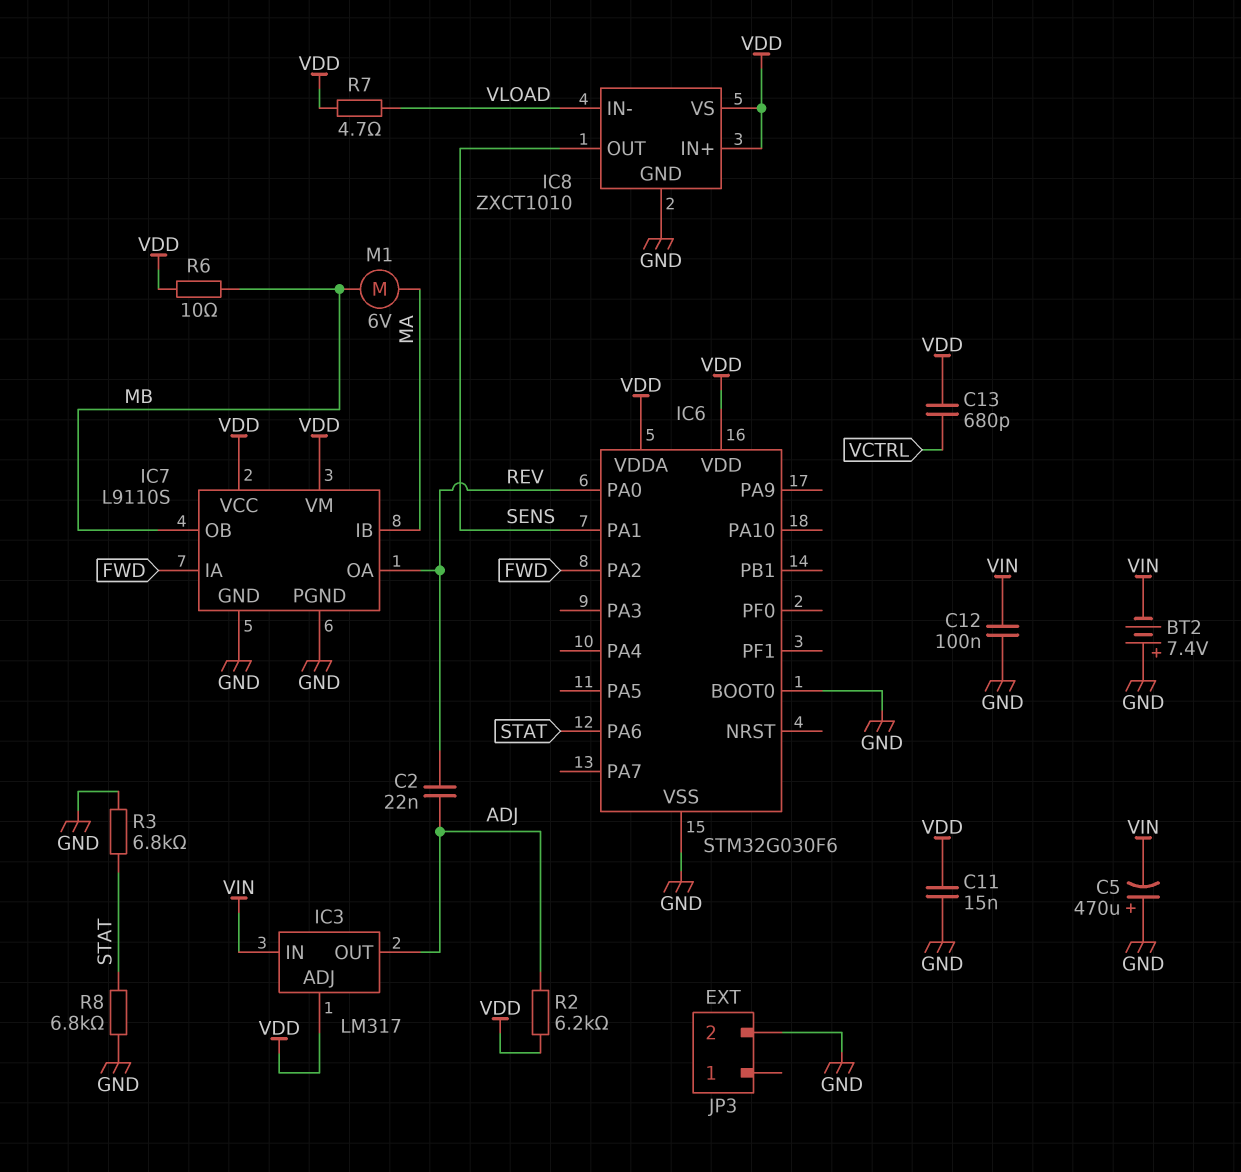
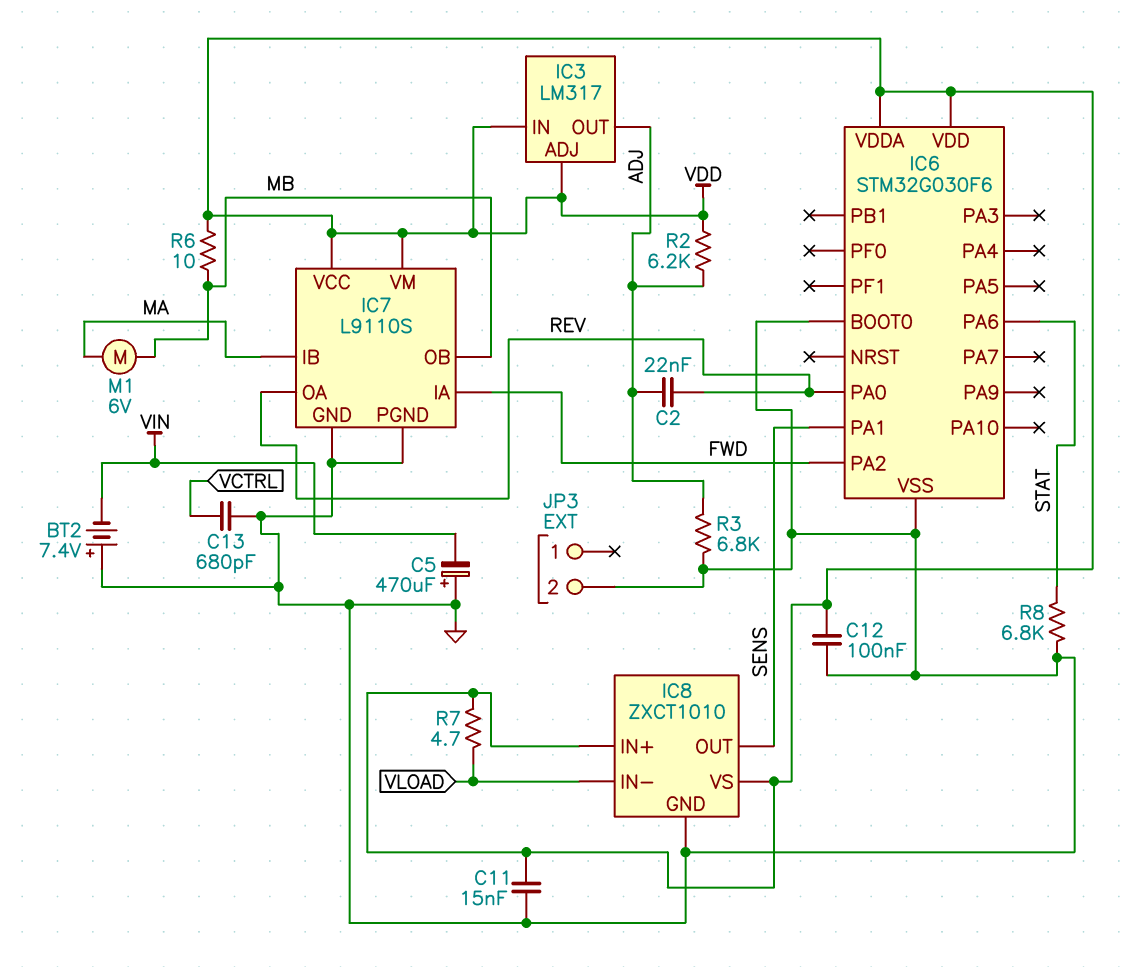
C12: 100nF (GND, VIN) -> 100nF (GND, VDD)
C13: 680pF (VCTRL, VDD) -> 680pF (GND, VCTRL)
IC3 pin IN: VIN -> VDD
R3: 6.8k (GND, STAT) -> 6.8k (ADJ, GND)

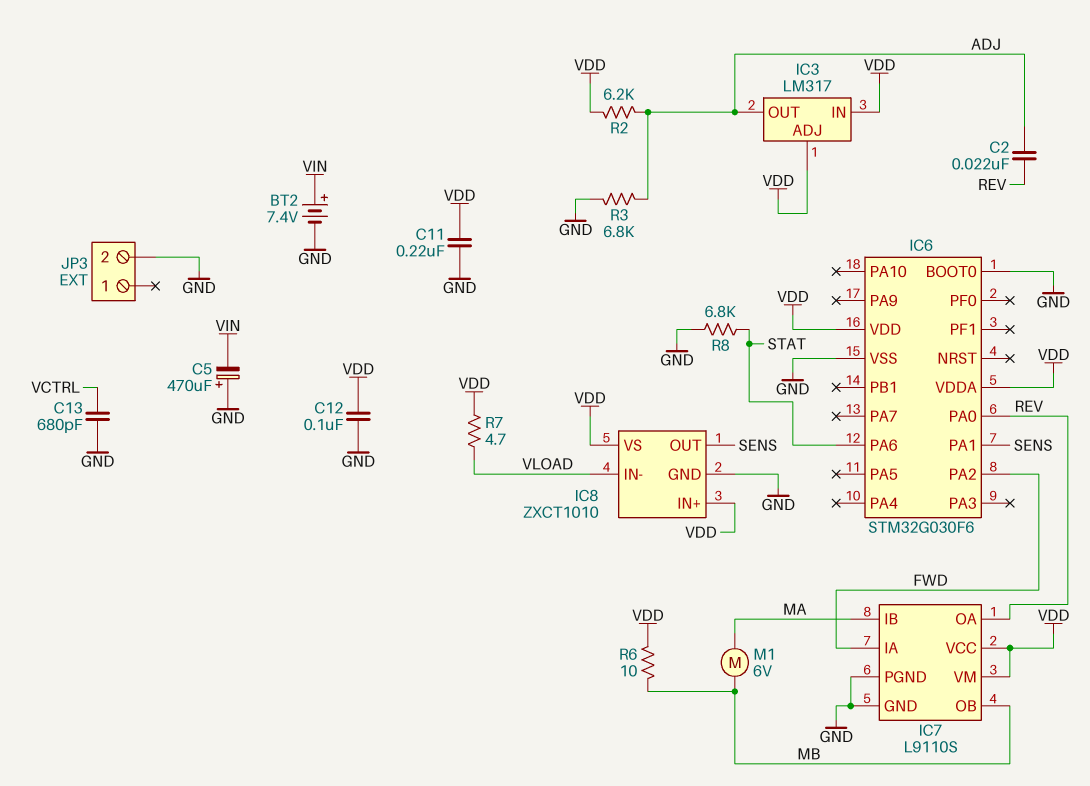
BT2: 7.4V (plus GND, minus VIN) -> 7.4V (plus VIN, minus GND)
C11: 15nF (GND, VDD) -> 220nF (GND, VDD)

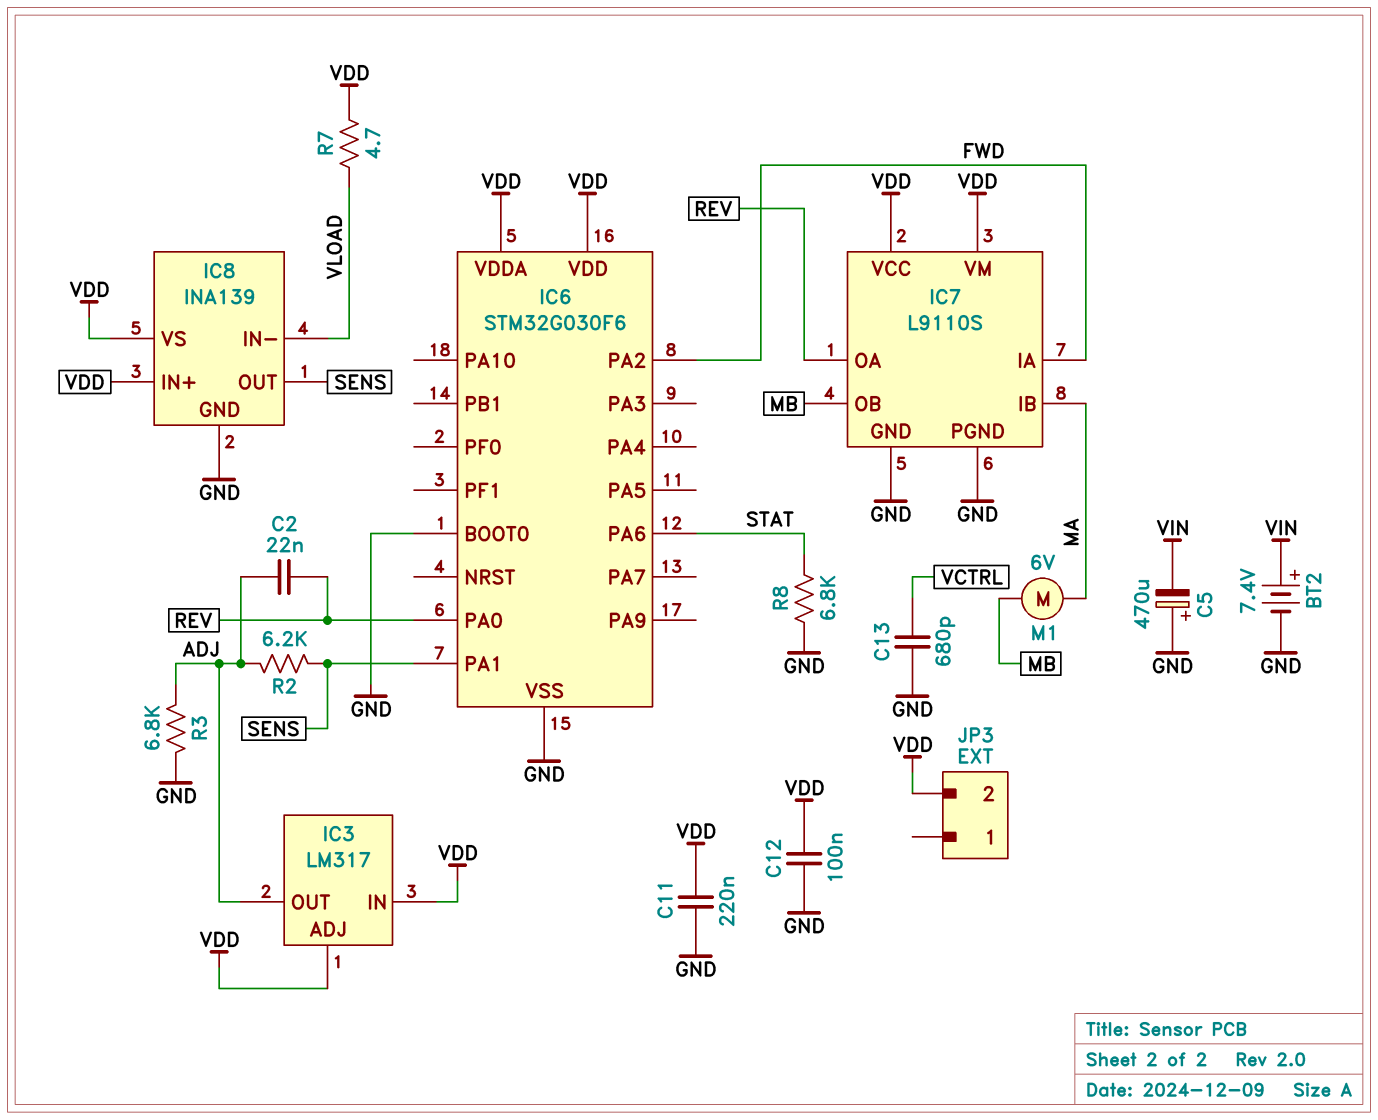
IC8: ZXCT1010 -> INA139
JP3 pin 2: GND -> VDD
R2: 6.2k (ADJ, VDD) -> 6.2k (ADJ, SENS)
R6: 10 (MB, VDD) -> none

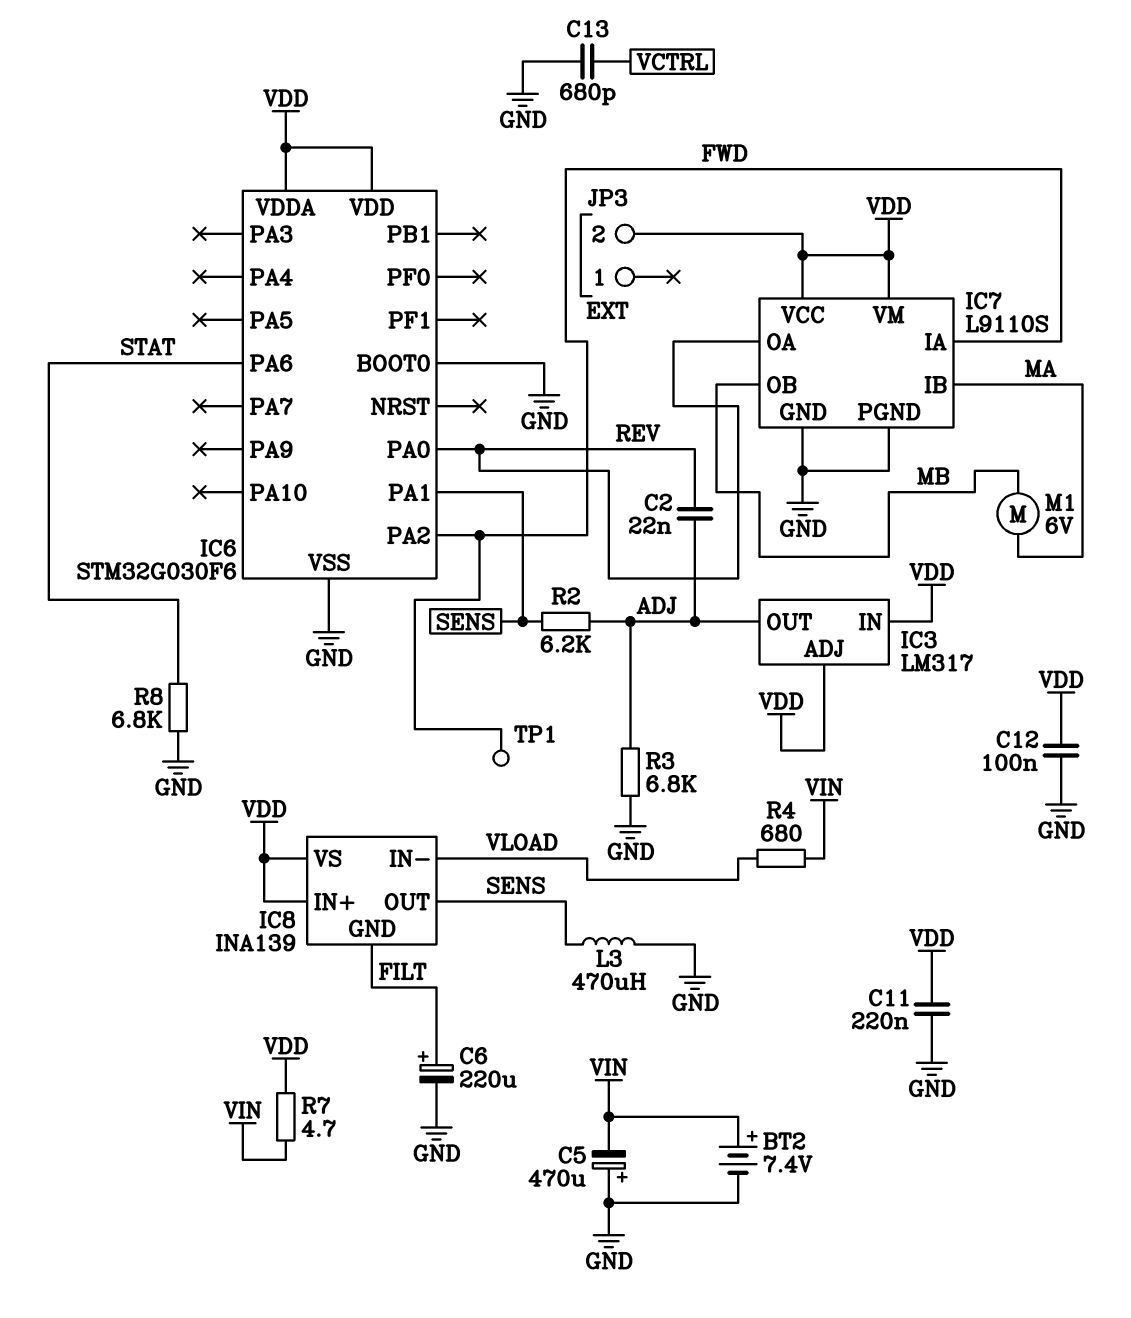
C6: none -> 220uF (plus FILT, minus GND)
IC8 pin GND: GND -> FILT
L3: none -> 470uH (GND, SENS)
R4: none -> 680 (VIN, VLOAD)
R7: 4.7 (VDD, VLOAD) -> 4.7 (VDD, VIN)
TP1: none -> test point (FWD)

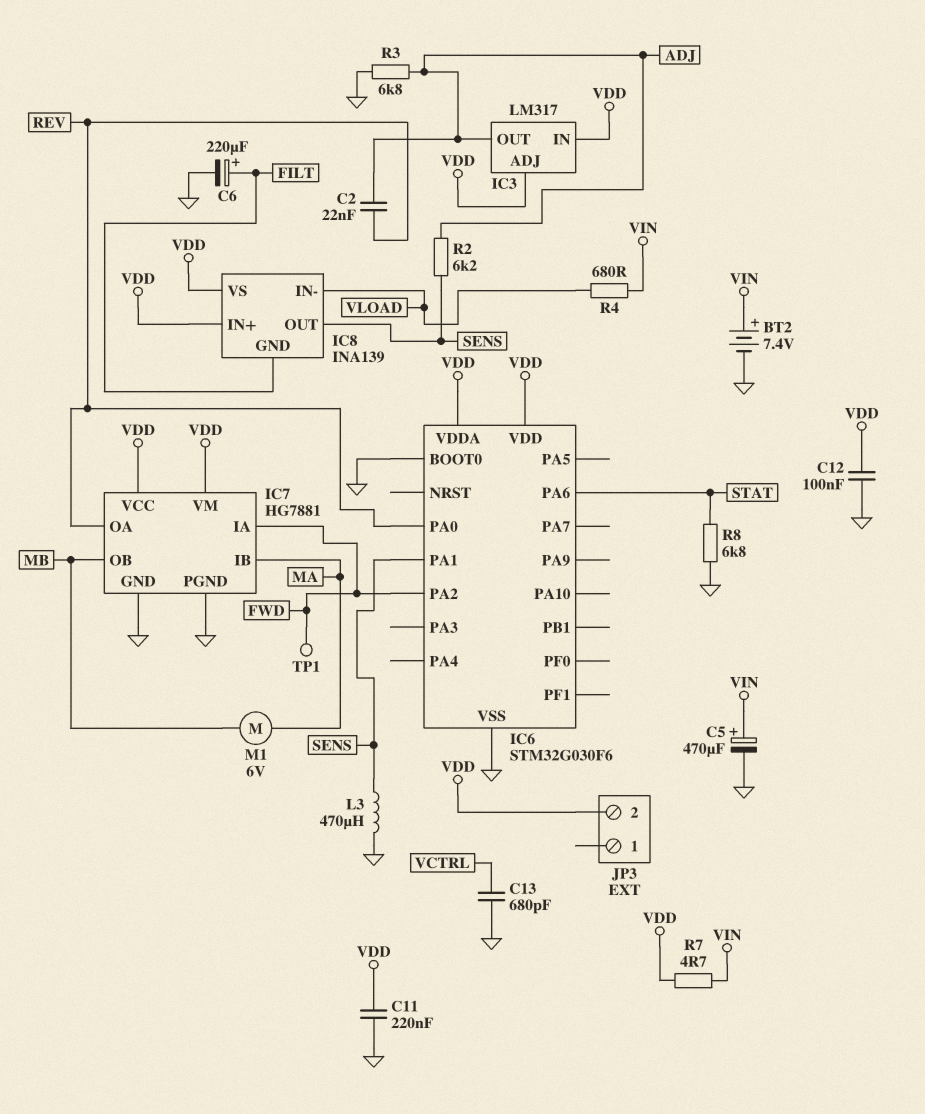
C5: 470uF (plus GND, minus VIN) -> 470uF (plus VIN, minus GND)
IC7: L9110S -> HG7881

